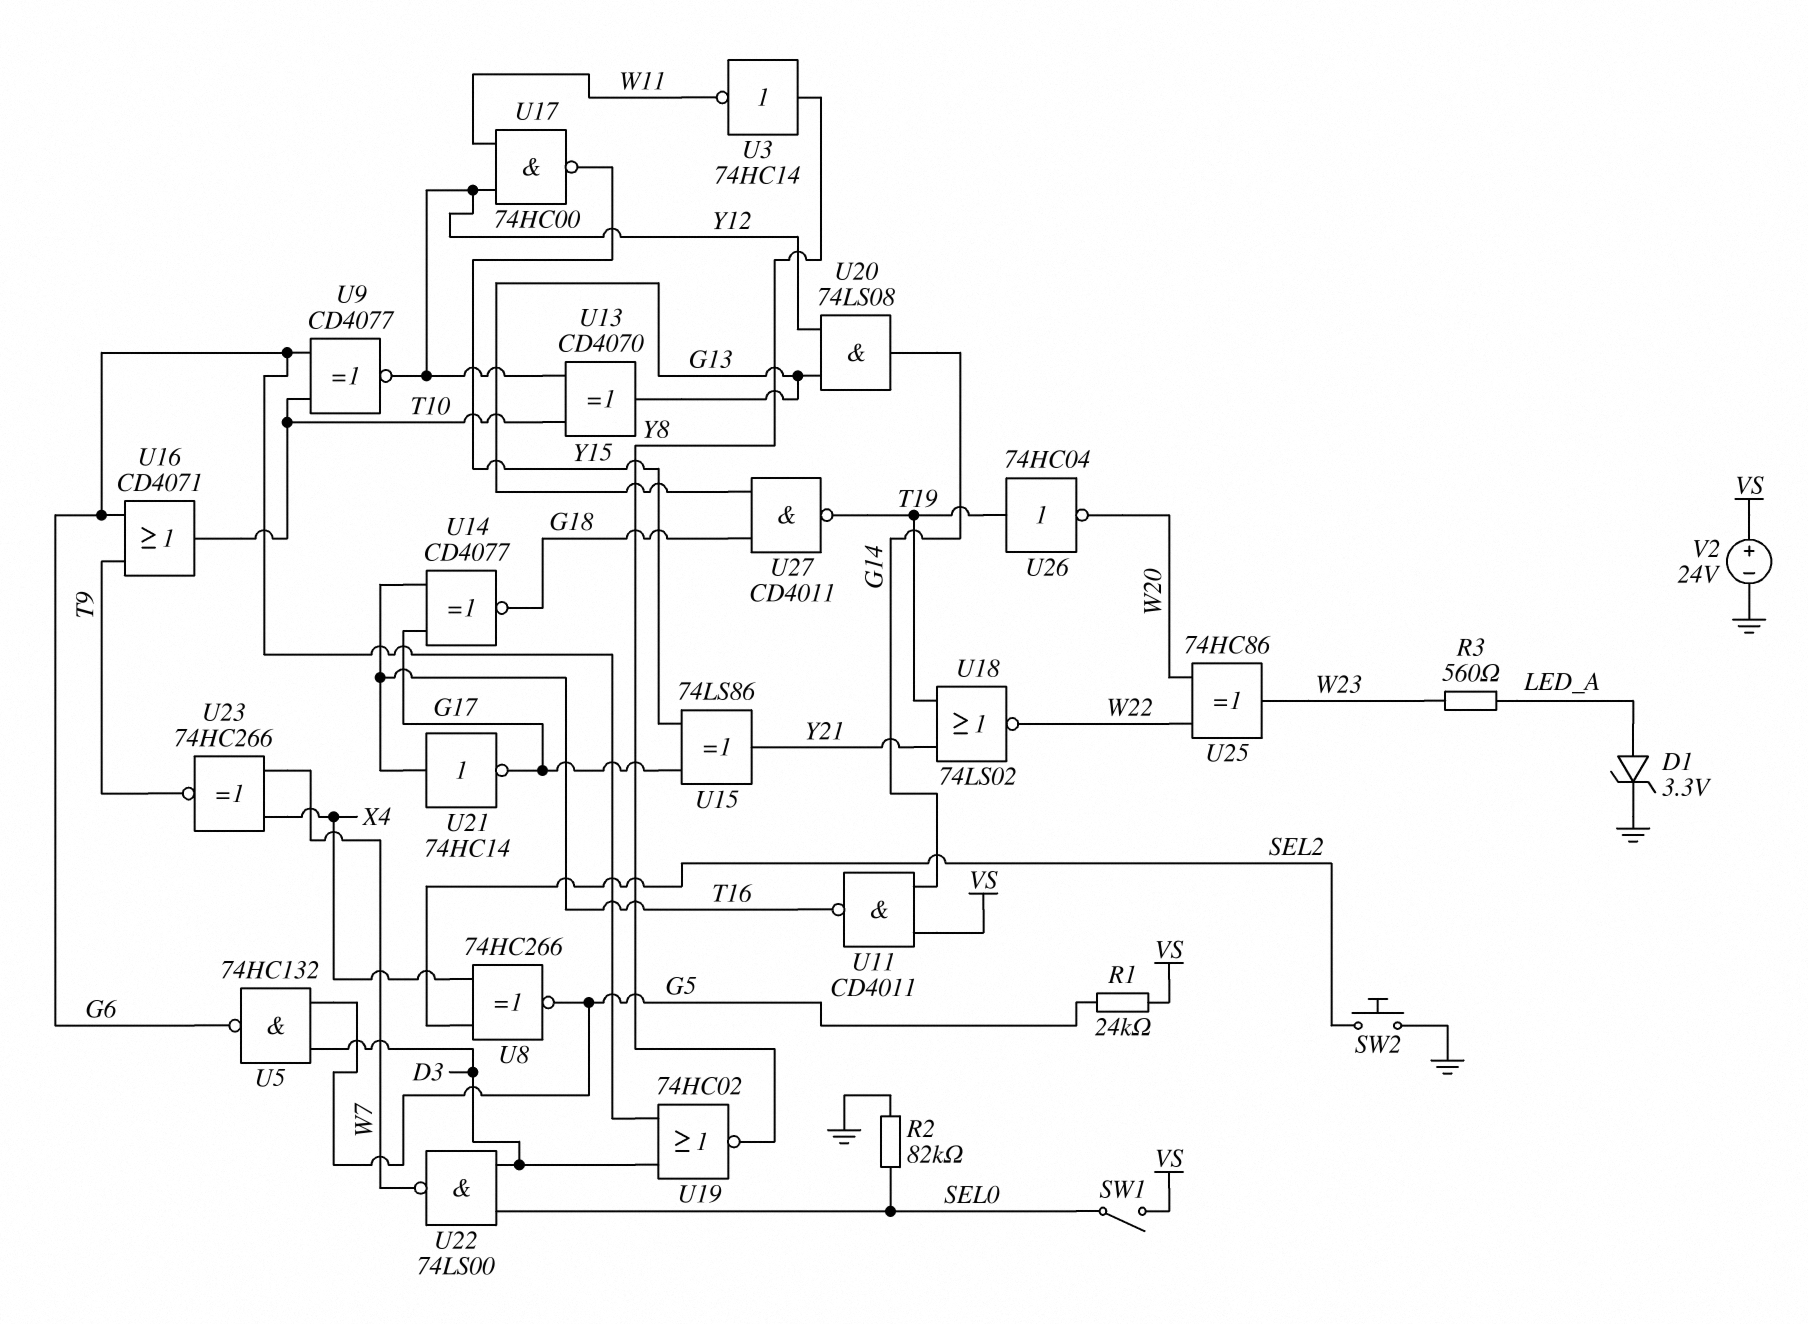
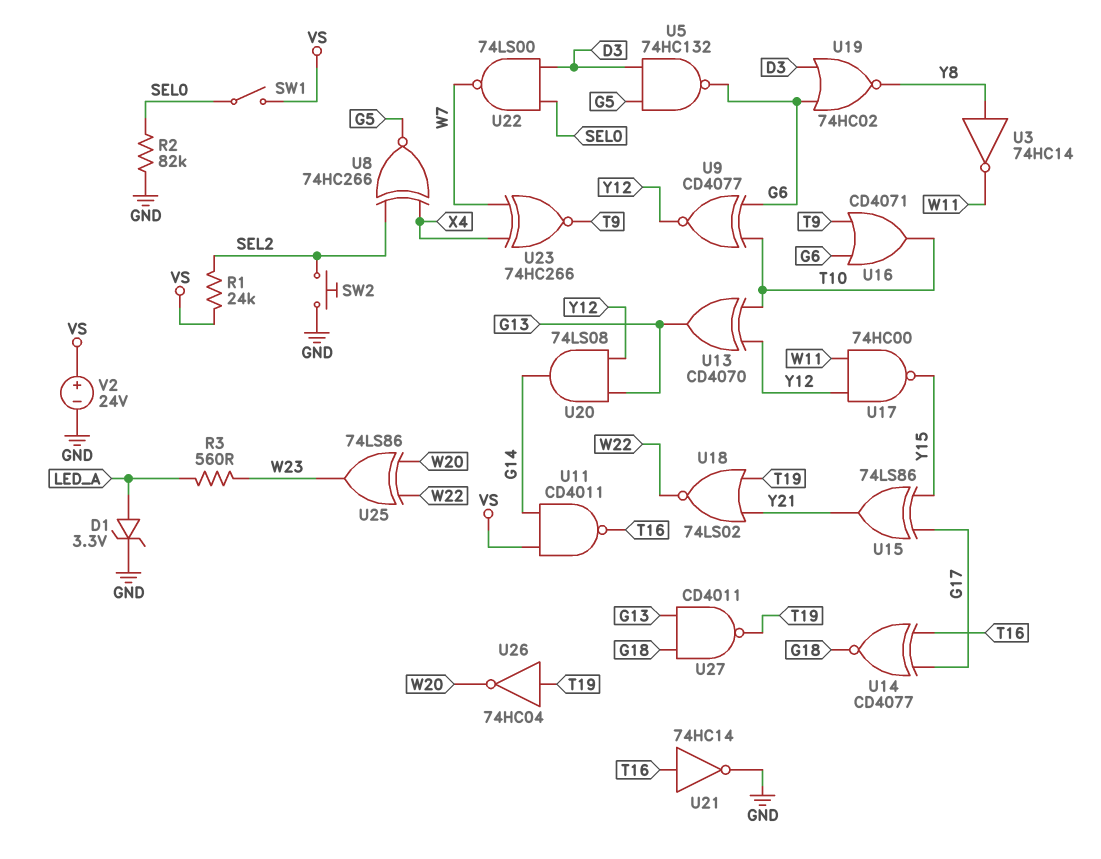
R1: 24k (G5, VS) -> 24k (SEL2, VS)
U21: NOT 74HC14 (in T16, out G17) -> NOT 74HC14 (in T16, out GND)
U25: XOR 74HC86 (in W20, in W22, out W23) -> XOR 74LS86 (in W20, in W22, out W23)

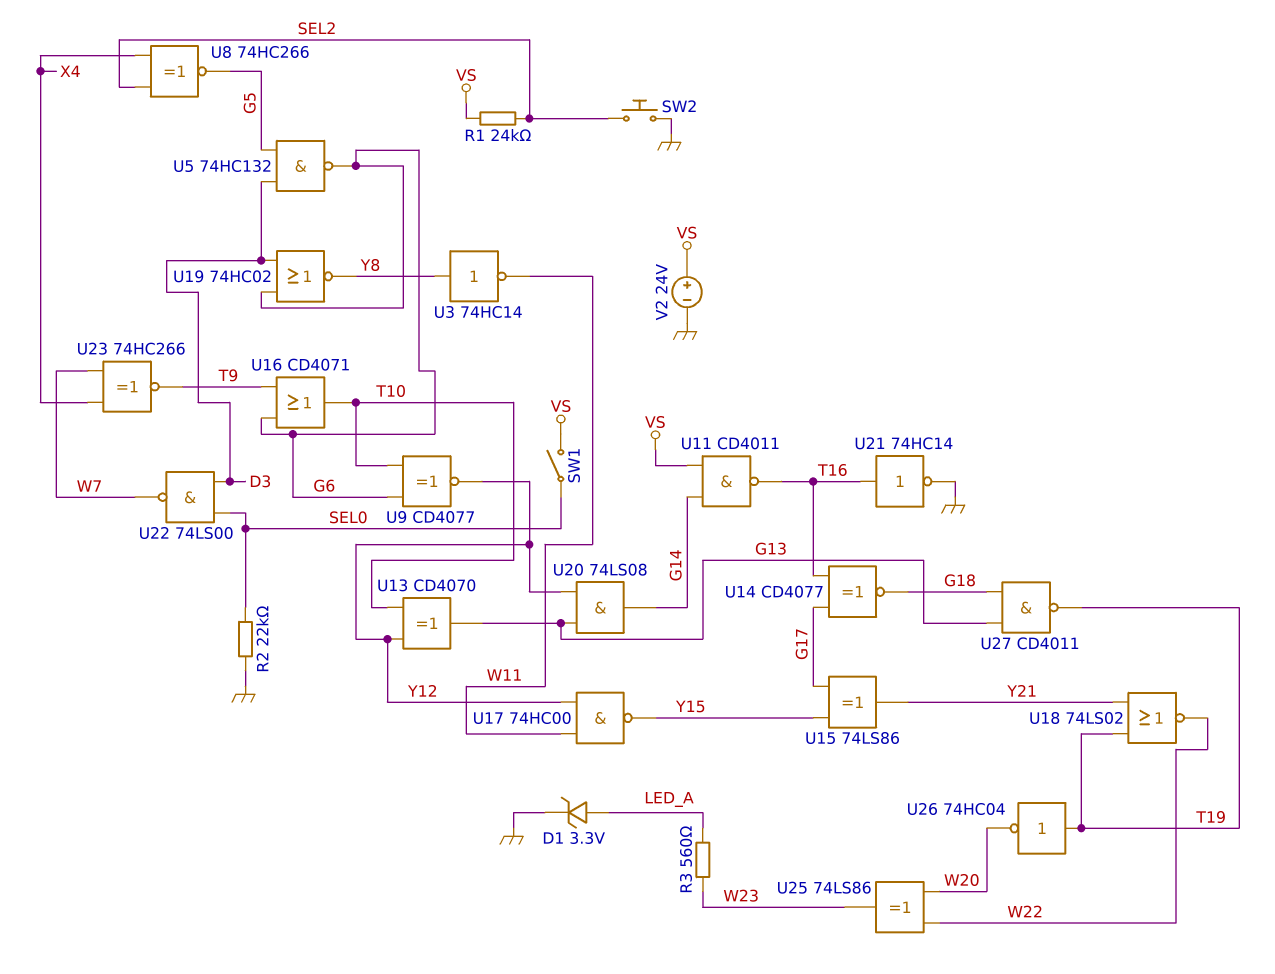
R2: 82k (GND, SEL0) -> 22k (GND, SEL0)

